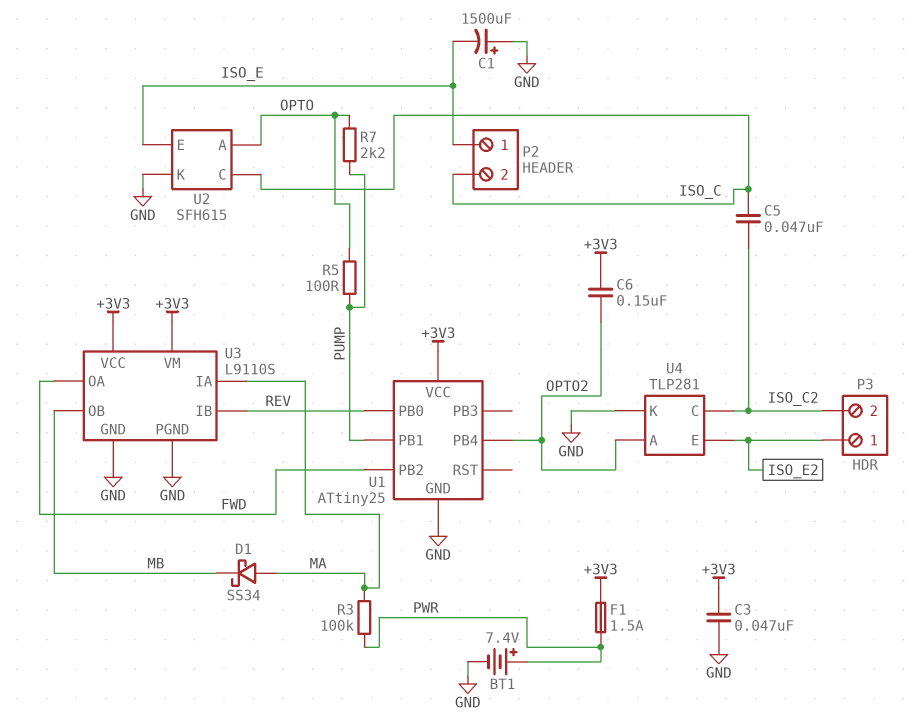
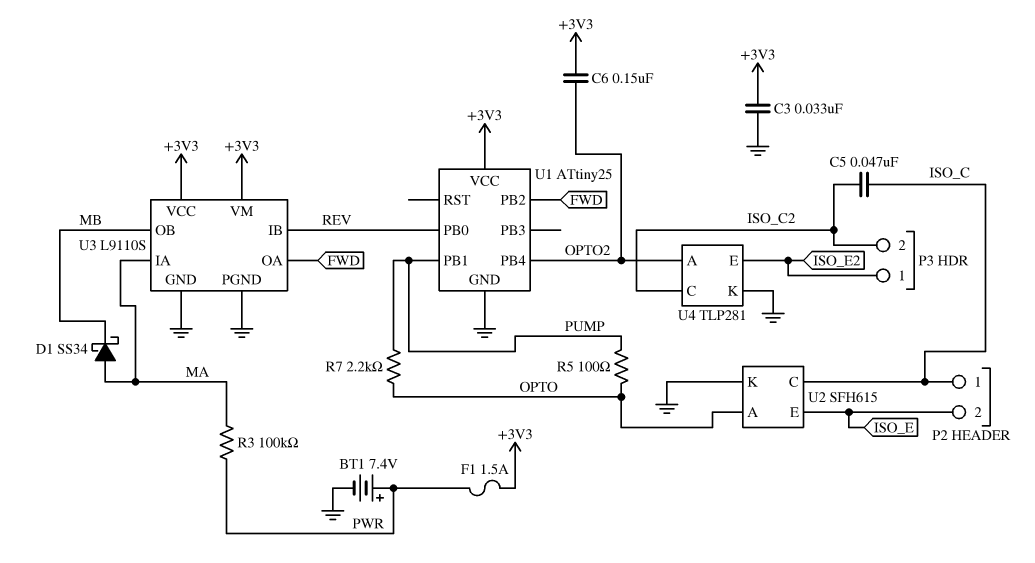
C1: 1500uF (plus GND, minus ISO_E) -> none
C3: 47nF (+3V3, GND) -> 33nF (+3V3, GND)
P2 pin 1: ISO_E -> ISO_C
P2 pin 2: ISO_C -> ISO_E

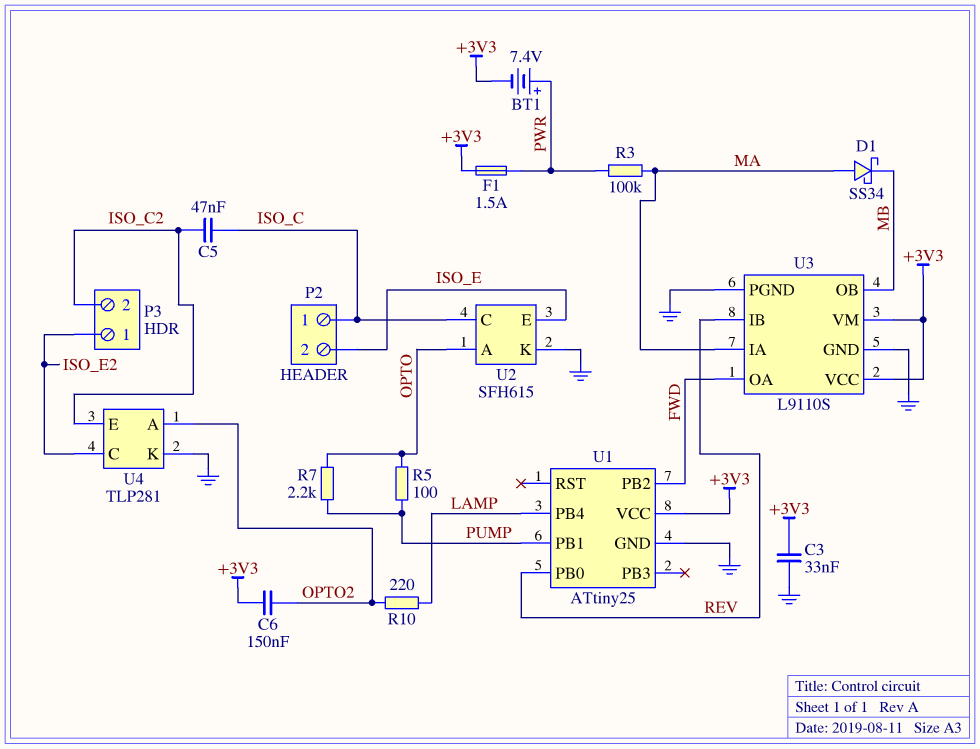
BT1: 7.4V (plus PWR, minus GND) -> 7.4V (plus PWR, minus +3V3)
R10: none -> 220 (LAMP, OPTO2)
U1 pin PB4: OPTO2 -> LAMP
U4 pin C: ISO_C2 -> ISO_E2
U4 pin E: ISO_E2 -> ISO_C2

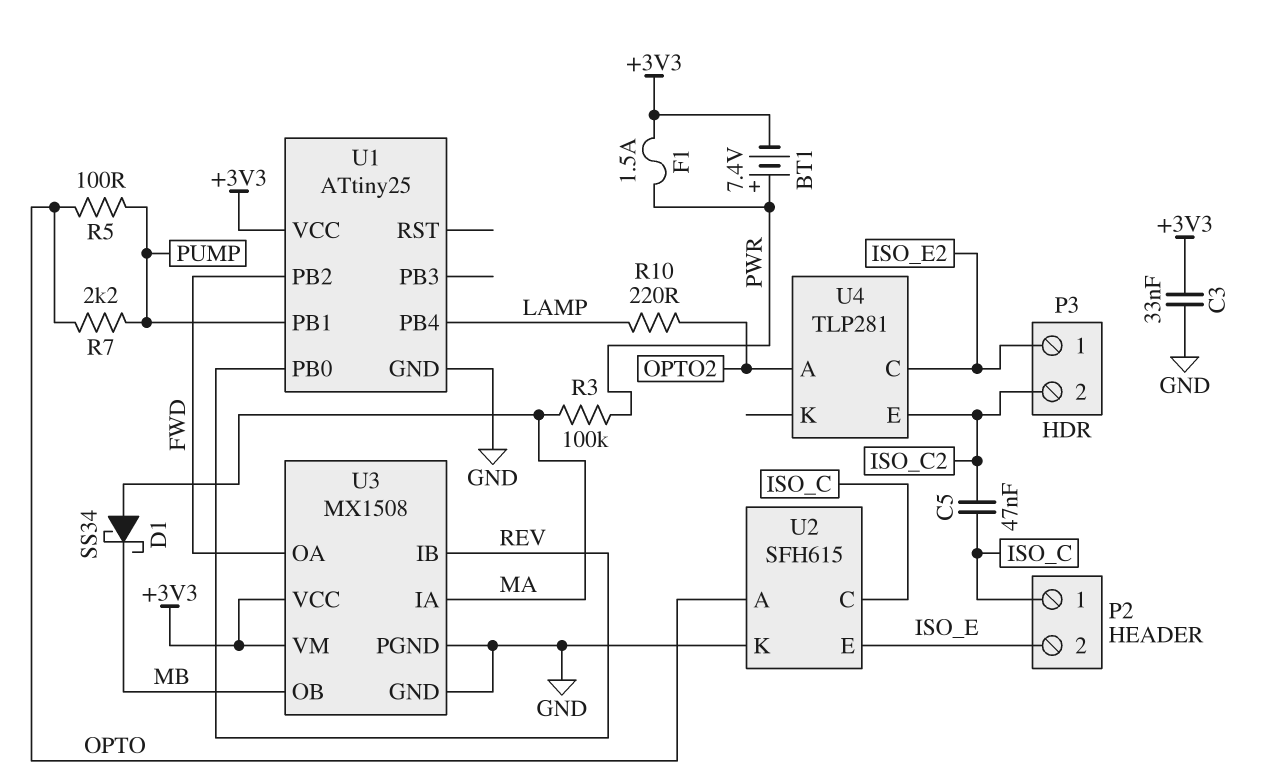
C6: 150nF (+3V3, OPTO2) -> none
U3: L9110S -> MX1508
U4 pin K: GND -> none

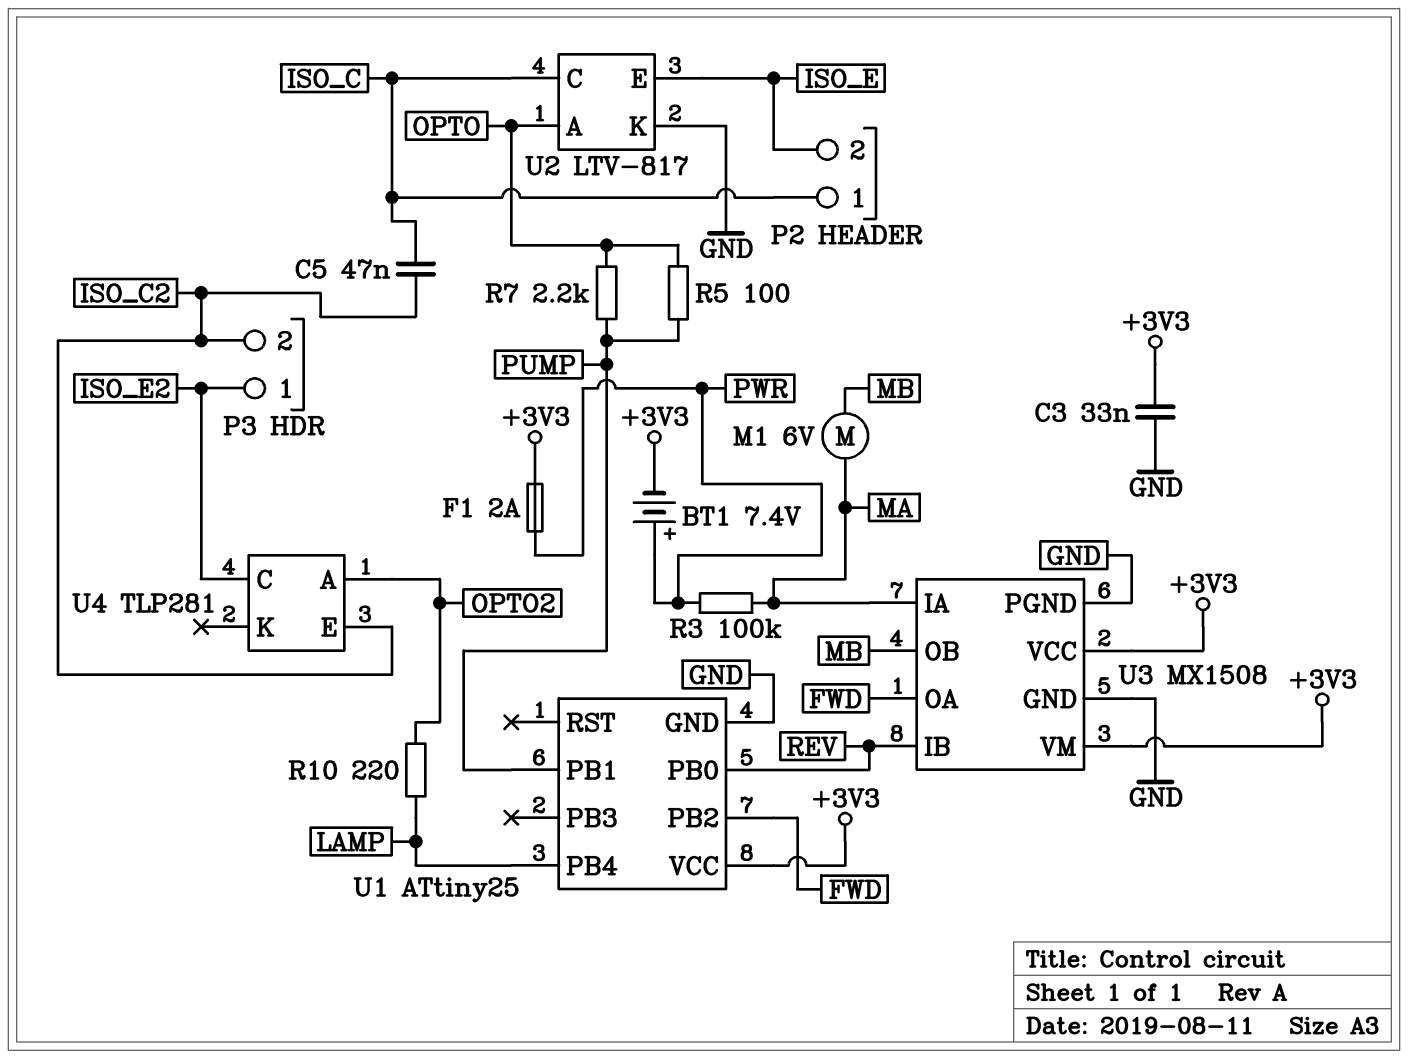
D1: schottky SS34 (A MA, K MB) -> none
F1: 1.5A (+3V3, PWR) -> 2A (+3V3, PWR)
M1: none -> motor 6V (MA, MB)
U2: SFH615 -> LTV-817

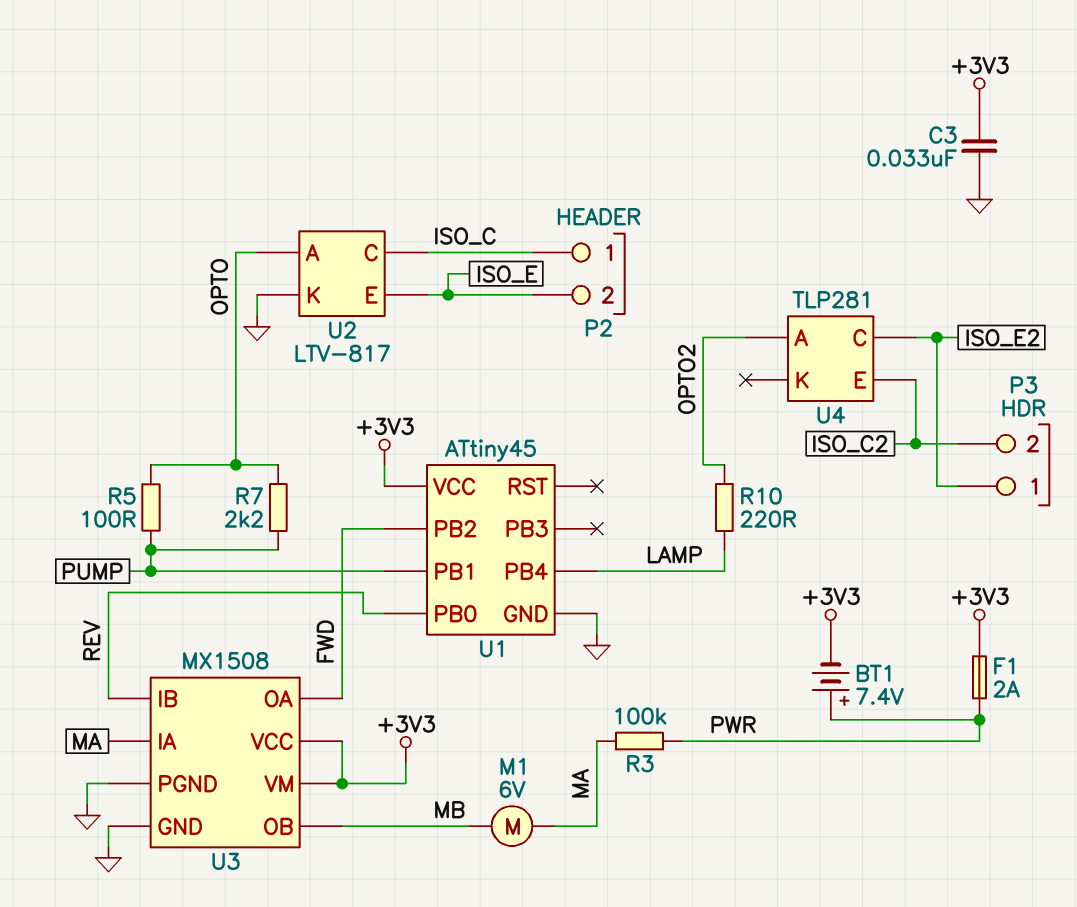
C5: 47nF (ISO_C, ISO_C2) -> none
U1: ATtiny25 -> ATtiny45

